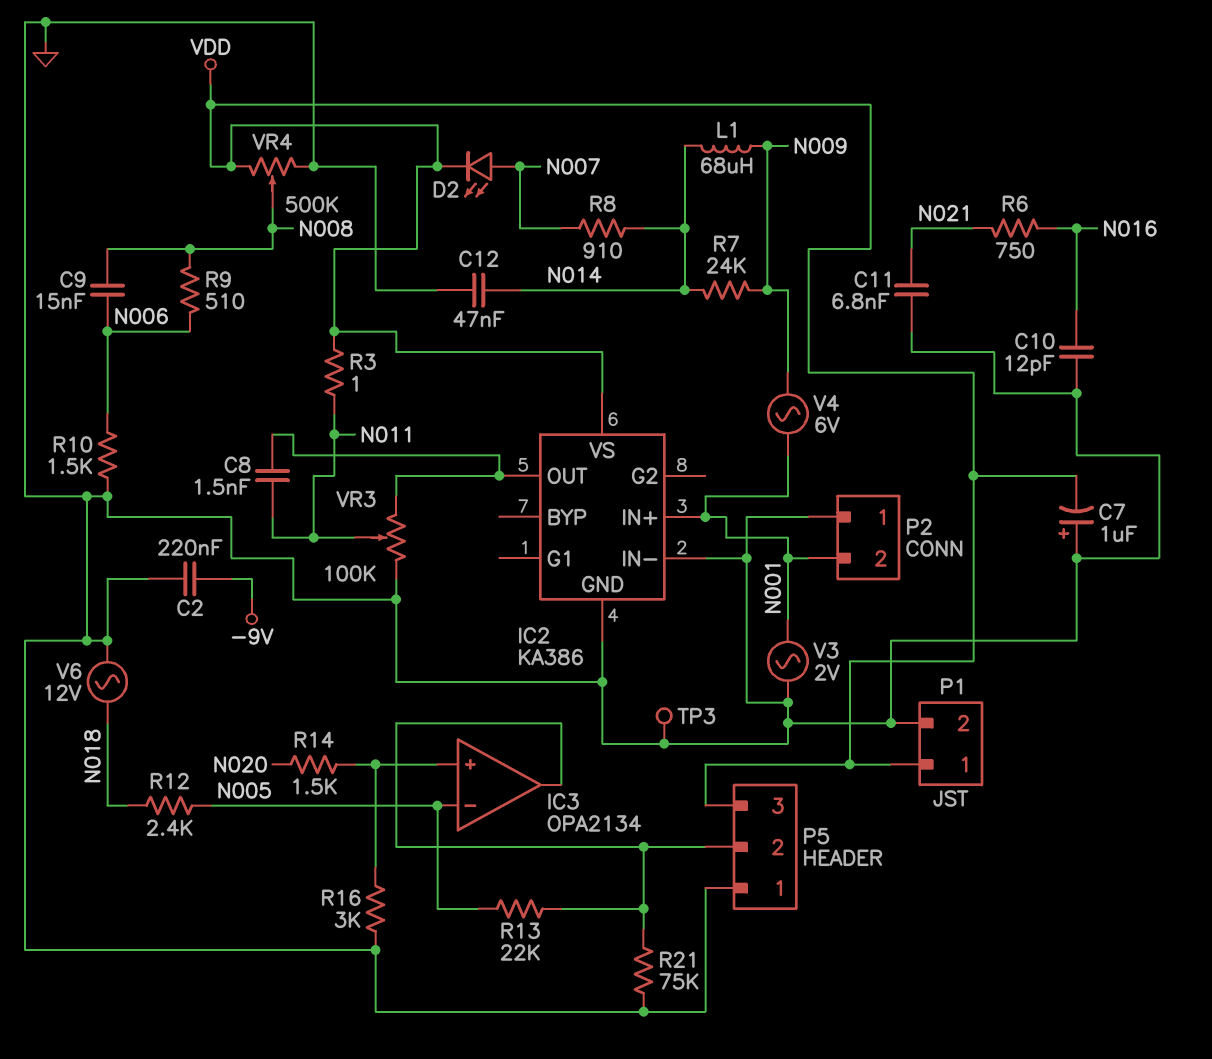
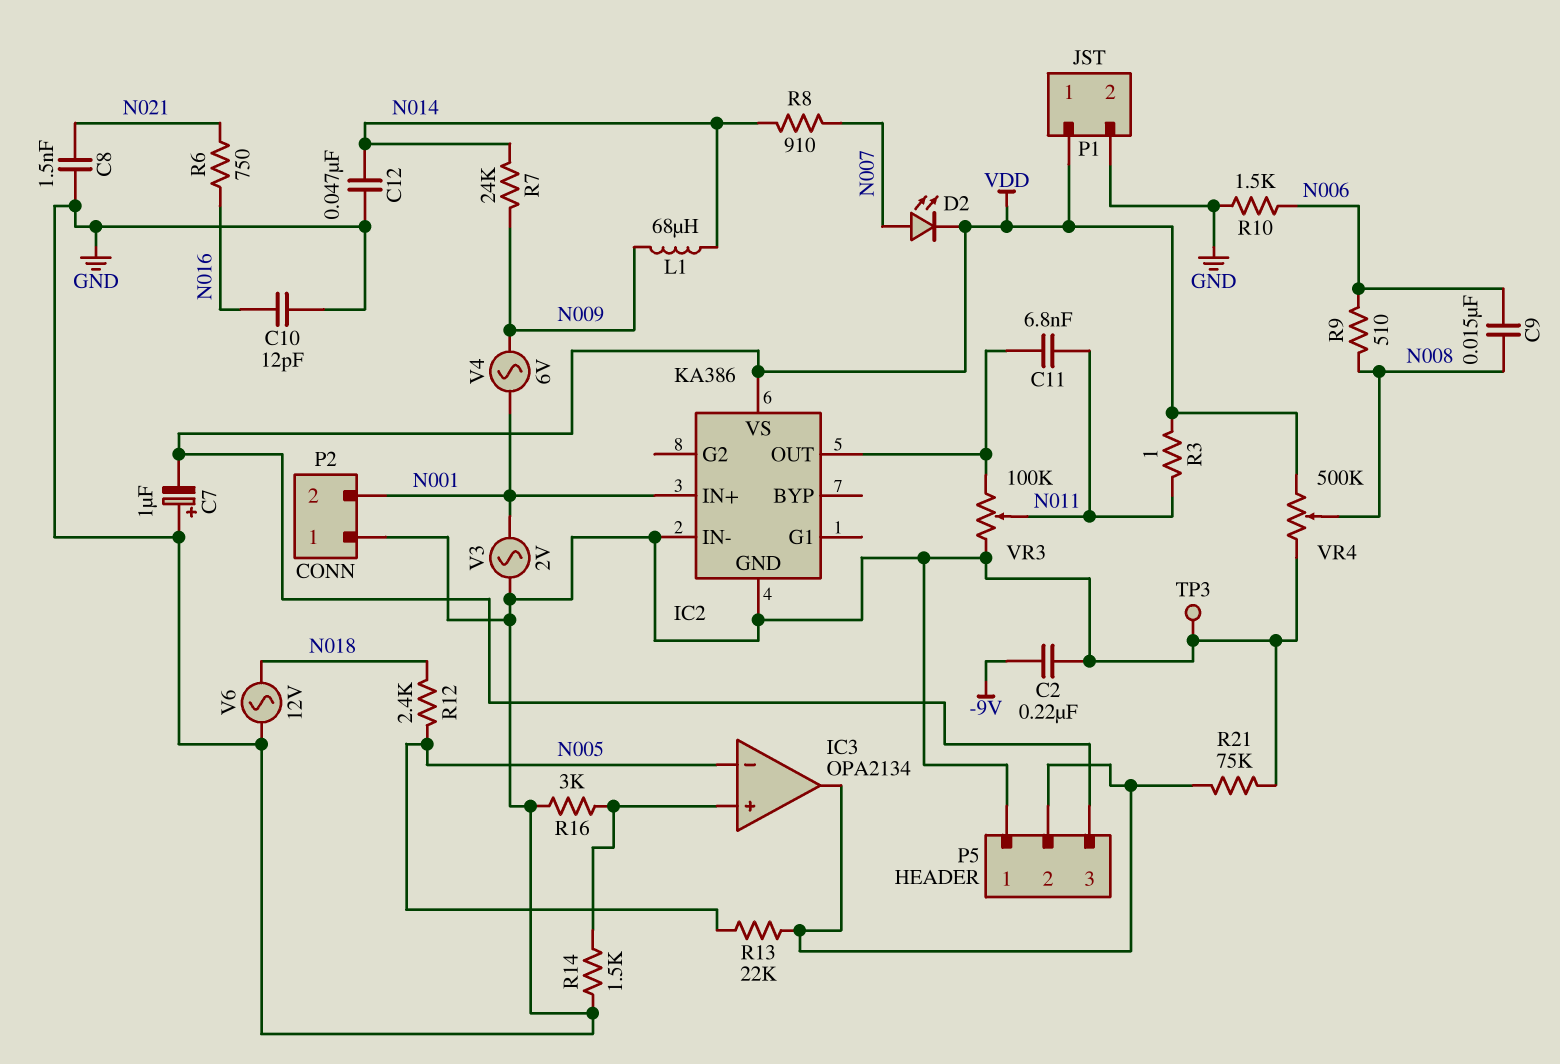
C8: 1.5nF (IC2/OUT, N011) -> 1.5nF (GND, N021)
C11: 6.8nF (GND, N021) -> 6.8nF (IC2/OUT, N011)
R14: 1.5k (IC3/in+, N020) -> 1.5k (GND, IC3/in+)

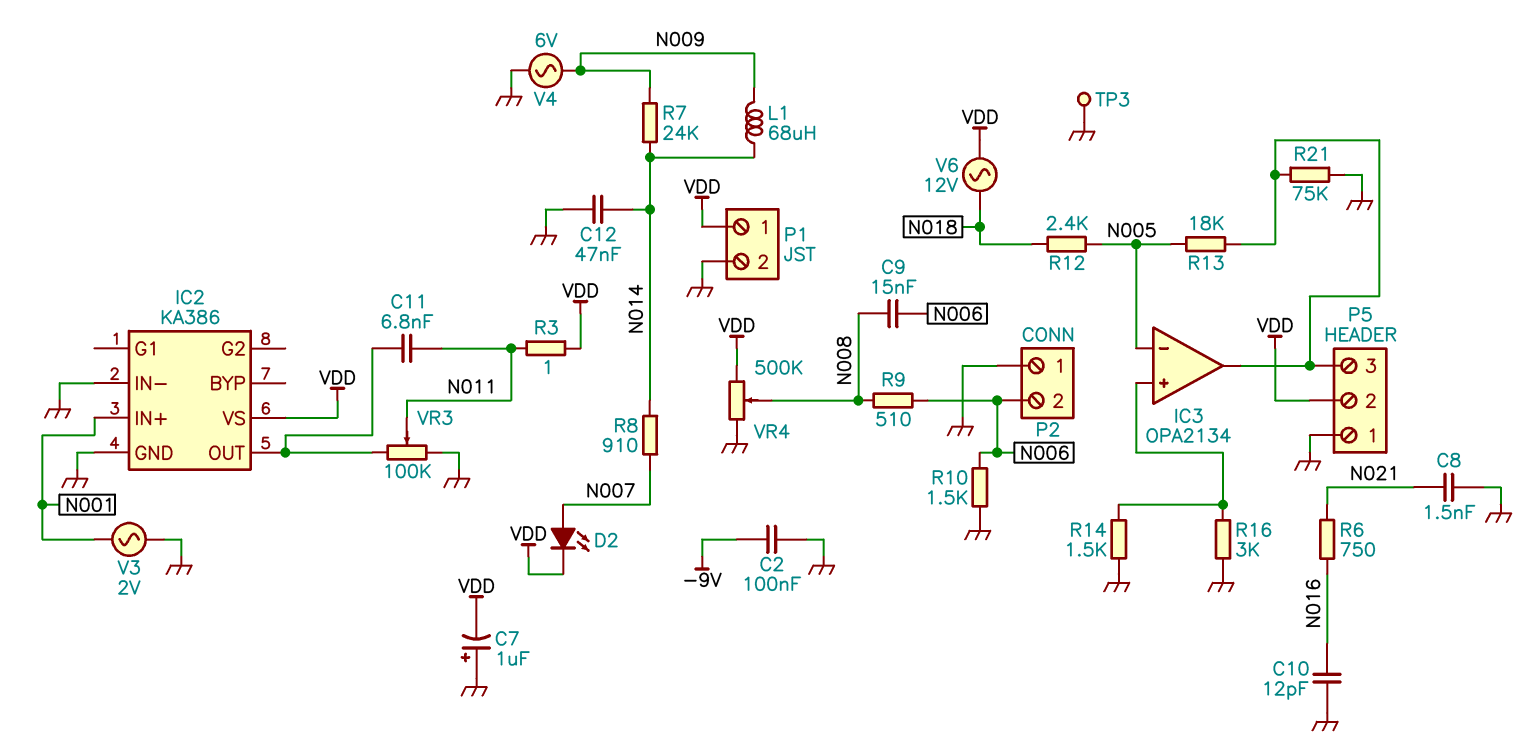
C2: 220nF (-9V, GND) -> 100nF (-9V, GND)
P2 pin 2: N001 -> N006
P5 pin 2: IC3/out -> VDD
P5 pin 3: VDD -> IC3/out
R13: 22k (IC3/out, N005) -> 18k (IC3/out, N005)
V4: AC 6V (N001, N009) -> AC 6V (GND, N009)
V6: AC 12V (GND, N018) -> AC 12V (N018, VDD)

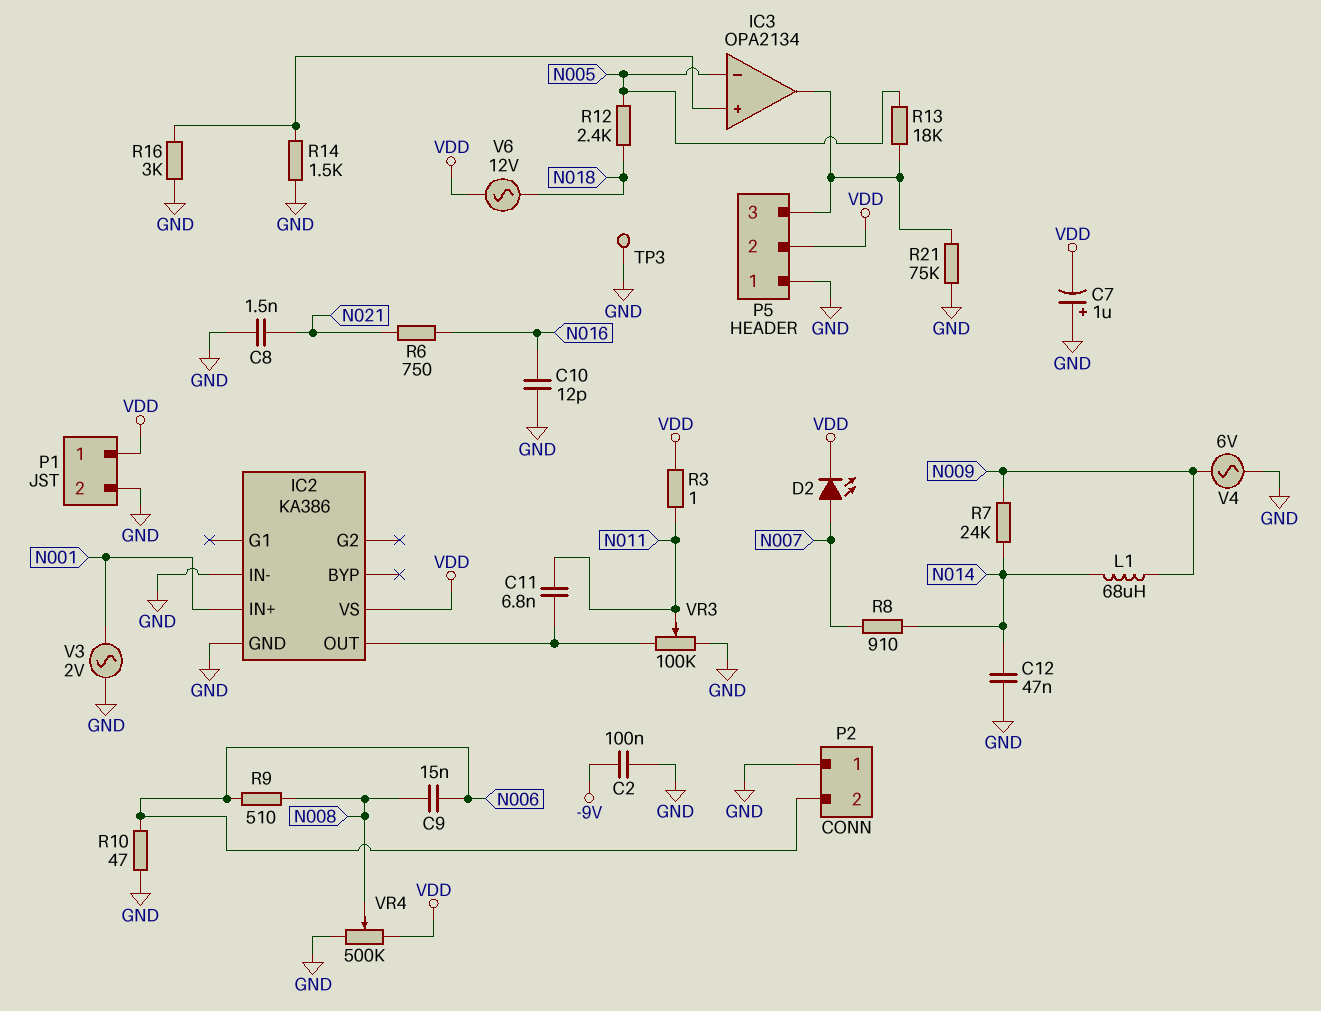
R10: 1.5k (GND, N006) -> 47 (GND, N006)

